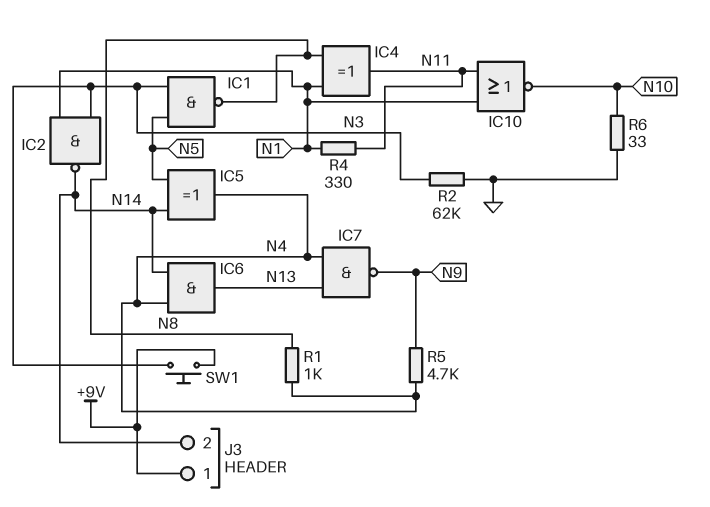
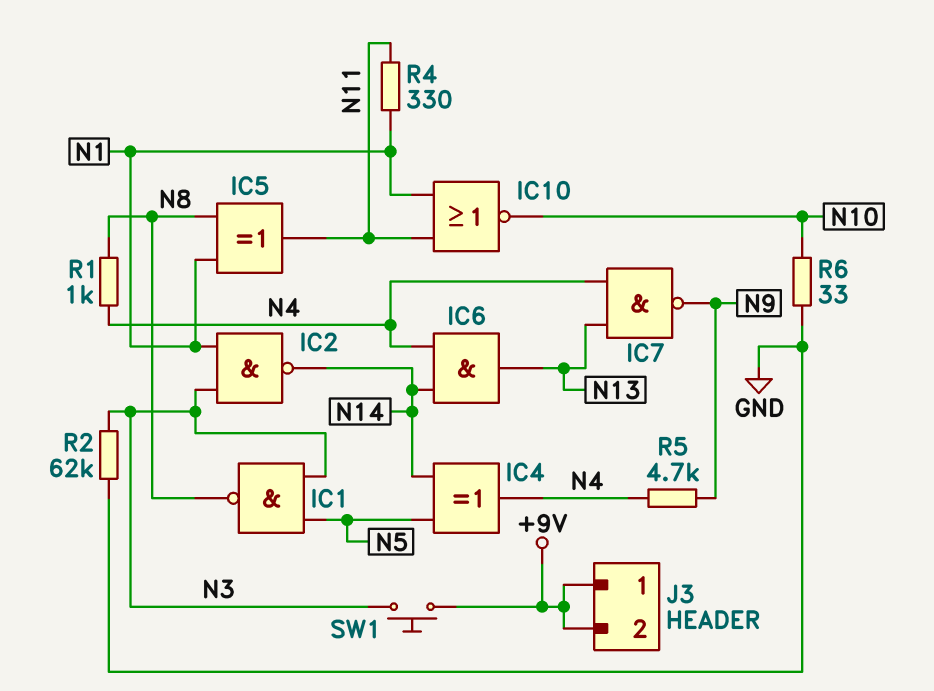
IC4: XOR (in N1, in N8, out N11) -> XOR (in N5, in N14, out N4)
IC5: XOR (in N5, in N14, out N4) -> XOR (in N1, in N8, out N11)
J3 pin 2: N14 -> +9V

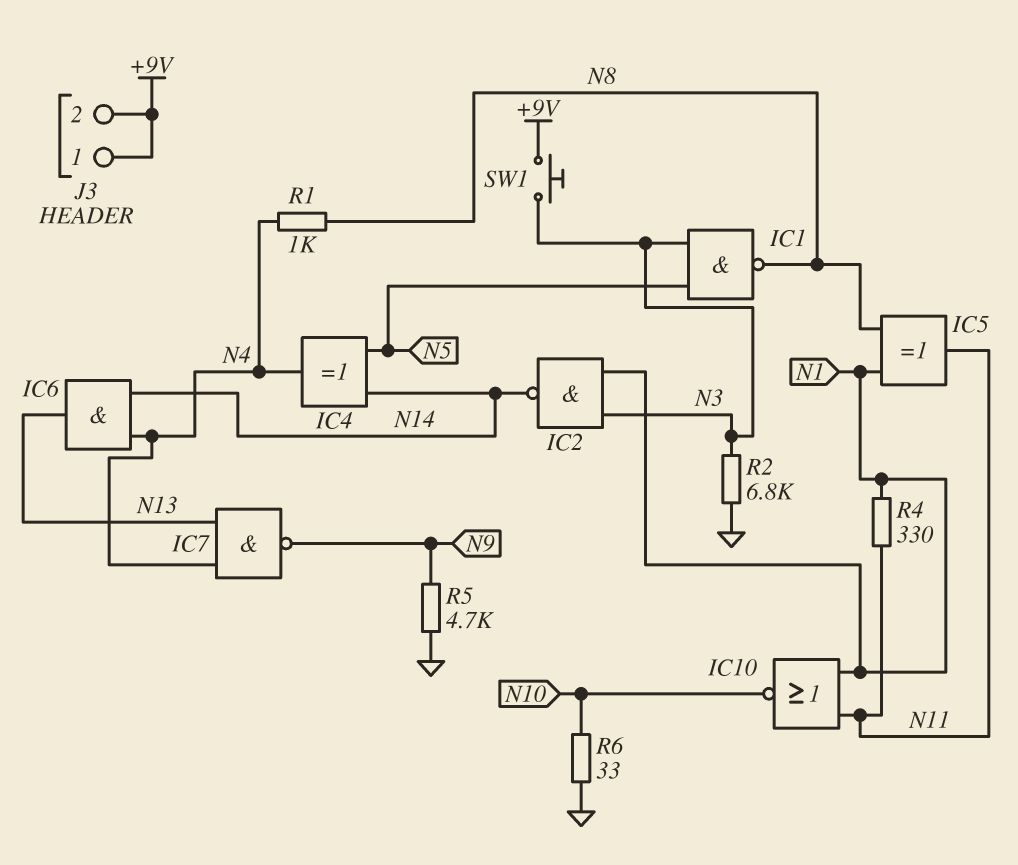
R2: 62k (GND, N3) -> 6.8k (GND, N3)
R5: 4.7k (N4, N9) -> 4.7k (GND, N9)

